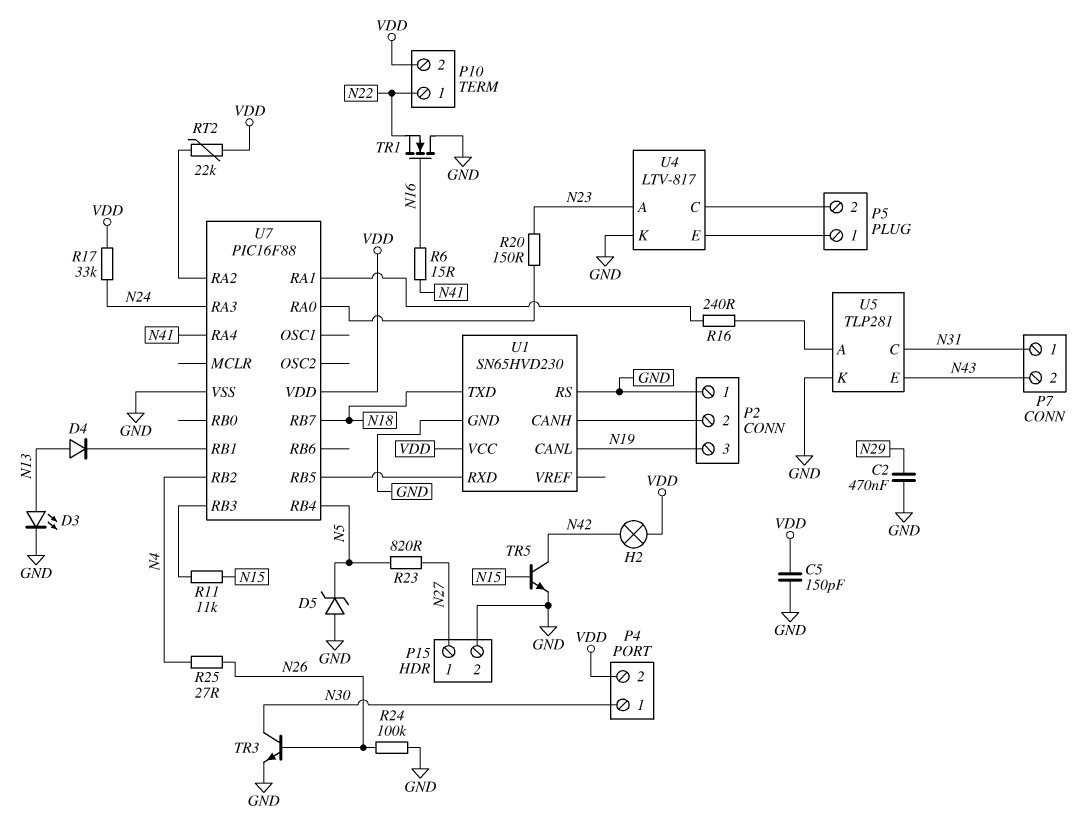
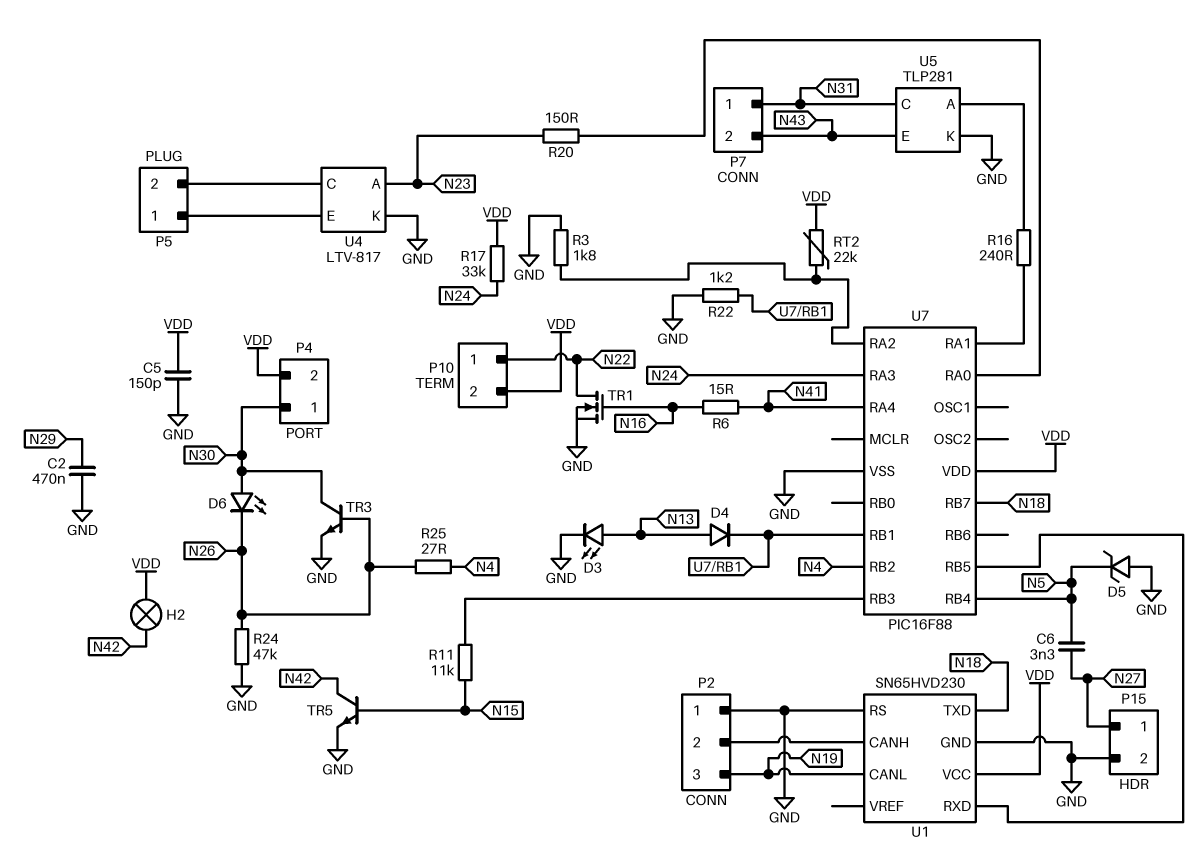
C6: none -> 3.3nF (N5, N27)
D6: none -> LED (A N30, K N26)
R3: none -> 1.8k (GND, U7/RA2)
R22: none -> 1.2k (GND, U7/RB1)
R23: 820 (N5, N27) -> none
R24: 100k (GND, N26) -> 47k (GND, N26)
TR1: NMOS (G N16, D GND, S N22) -> NMOS (G N16, D N22, S GND)

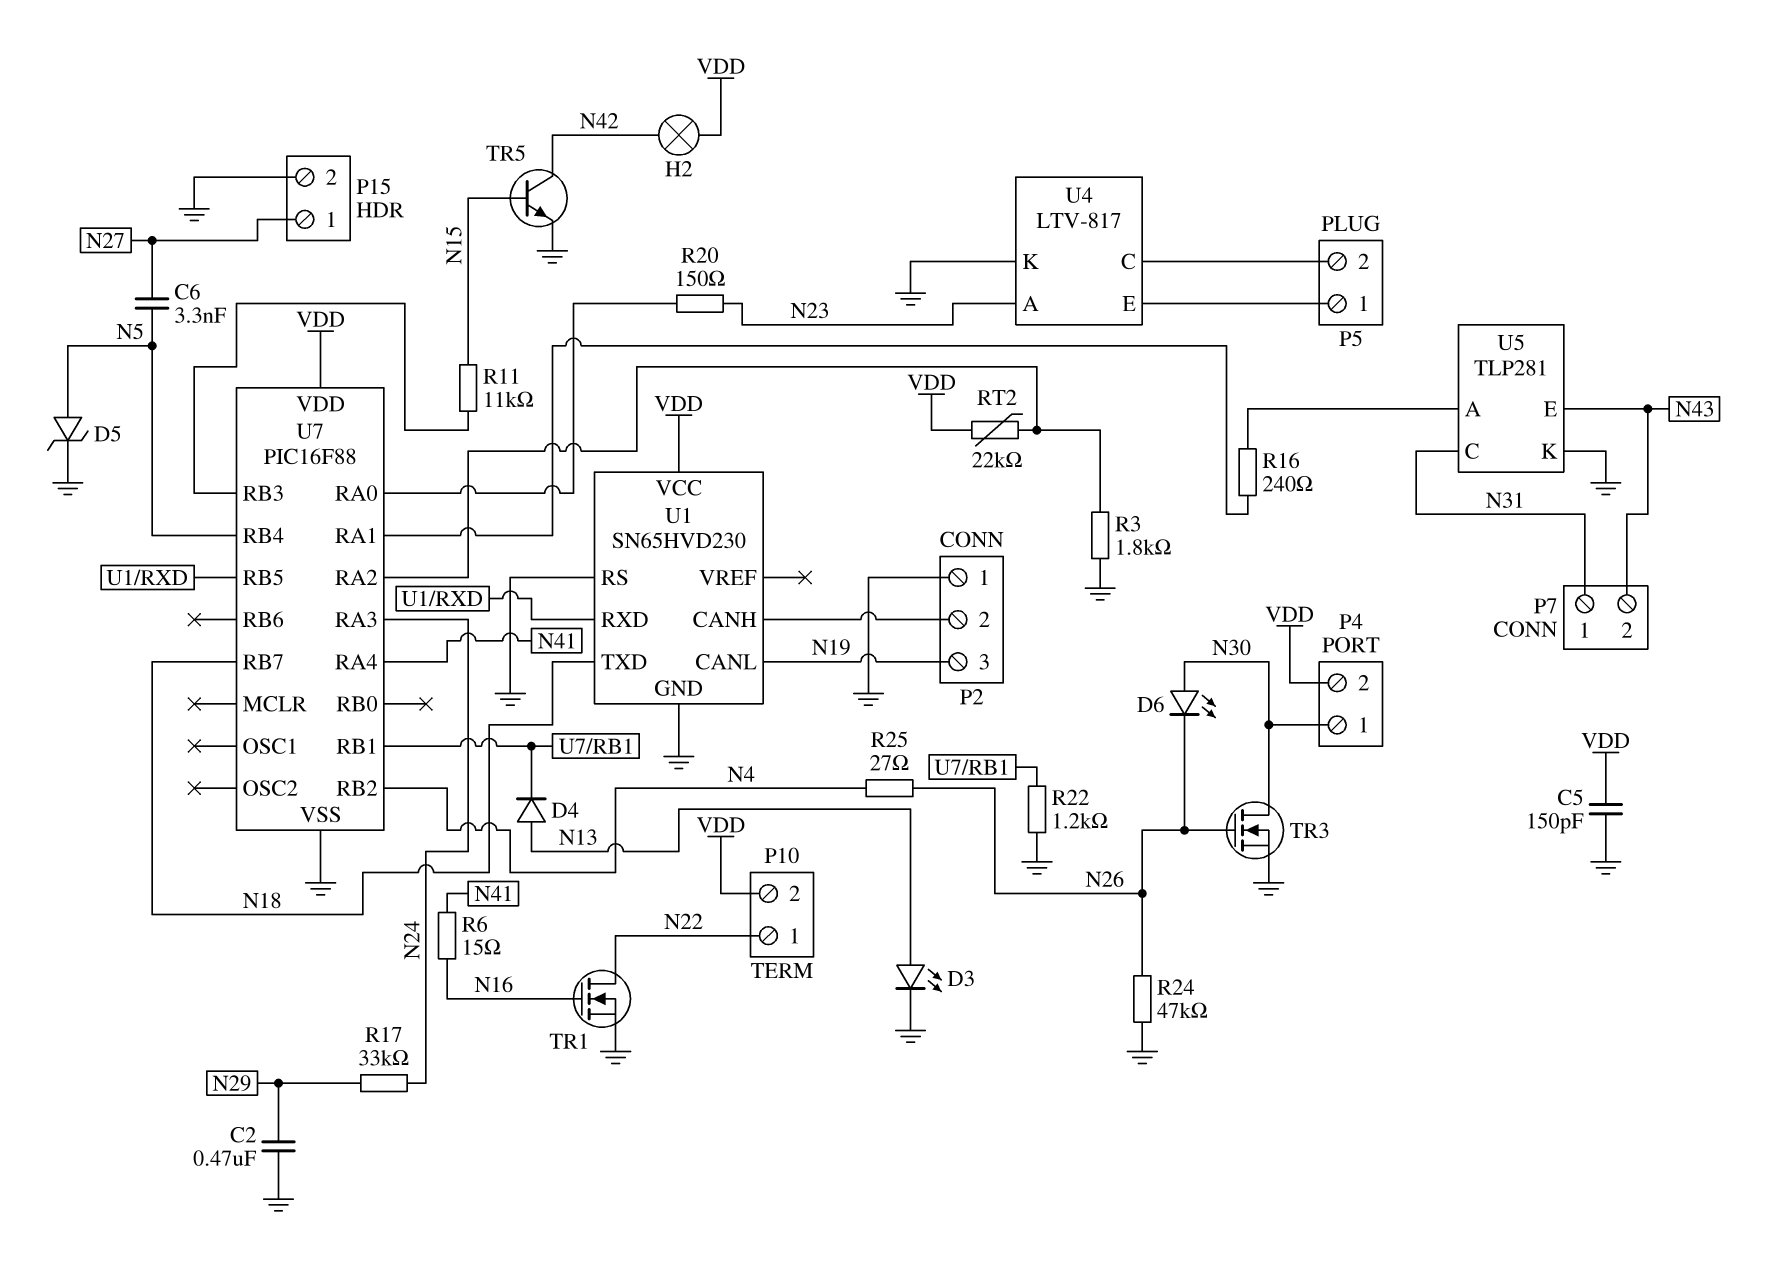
D5: zener (A GND, K N5) -> zener (A N5, K GND)
R17: 33k (N24, VDD) -> 33k (N24, N29)
TR3: NPN (B N26, C N30, E GND) -> NMOS (G N26, D N30, S GND)

